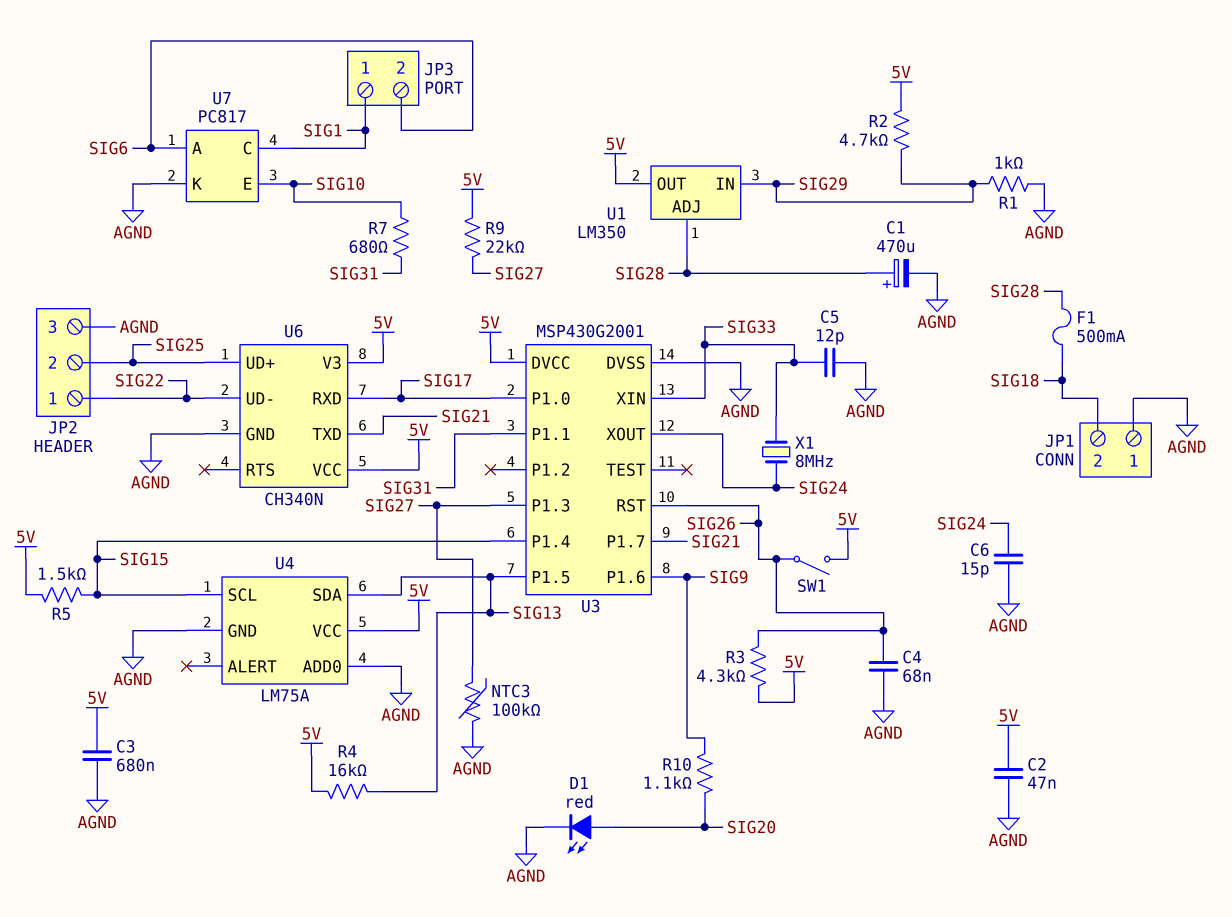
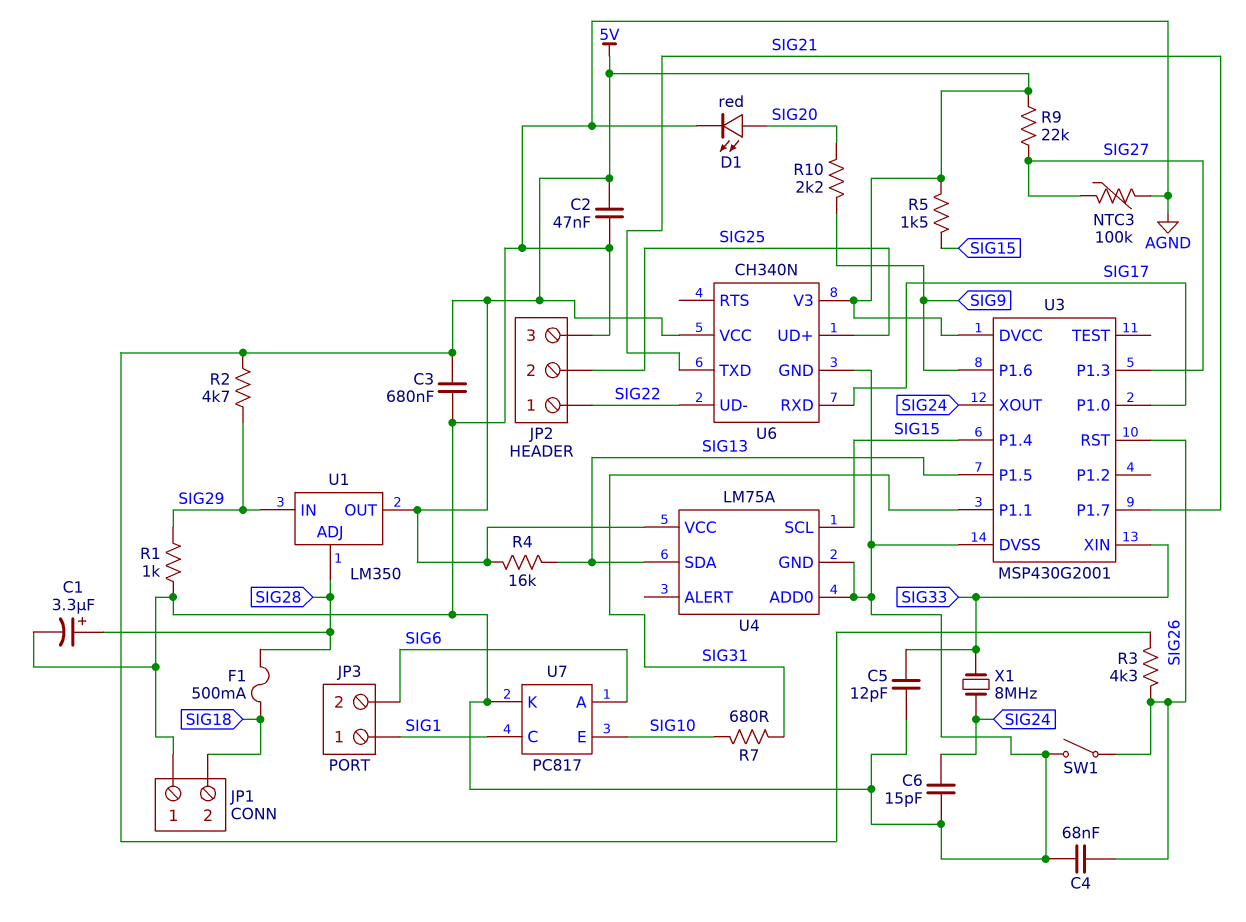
C1: 470uF (plus SIG28, minus AGND) -> 3.3uF (plus SIG28, minus AGND)
R10: 1.1k (SIG9, SIG20) -> 2.2k (SIG9, SIG20)
SW1: switch (5V, SIG26) -> switch (AGND, SIG26)

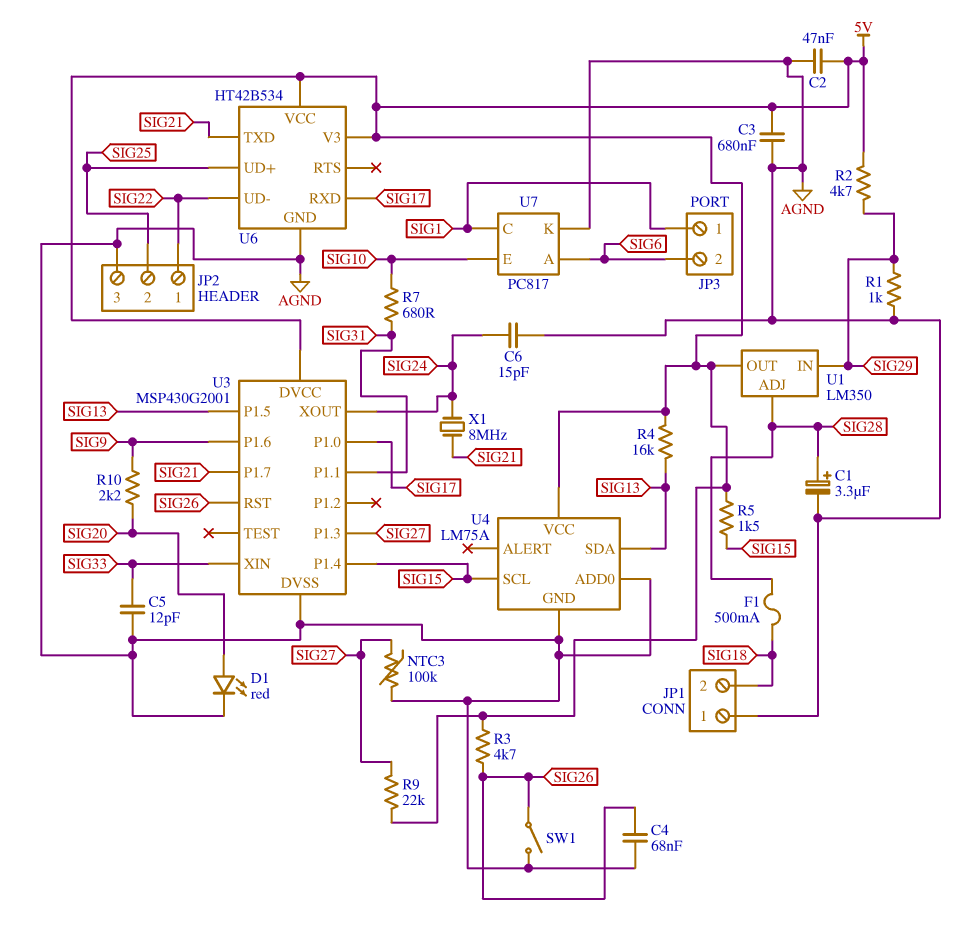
R3: 4.3k (5V, SIG26) -> 4.7k (5V, SIG26)
U6: CH340N -> HT42B534
X1: 8MHz (SIG24, SIG33) -> 8MHz (SIG21, SIG24)

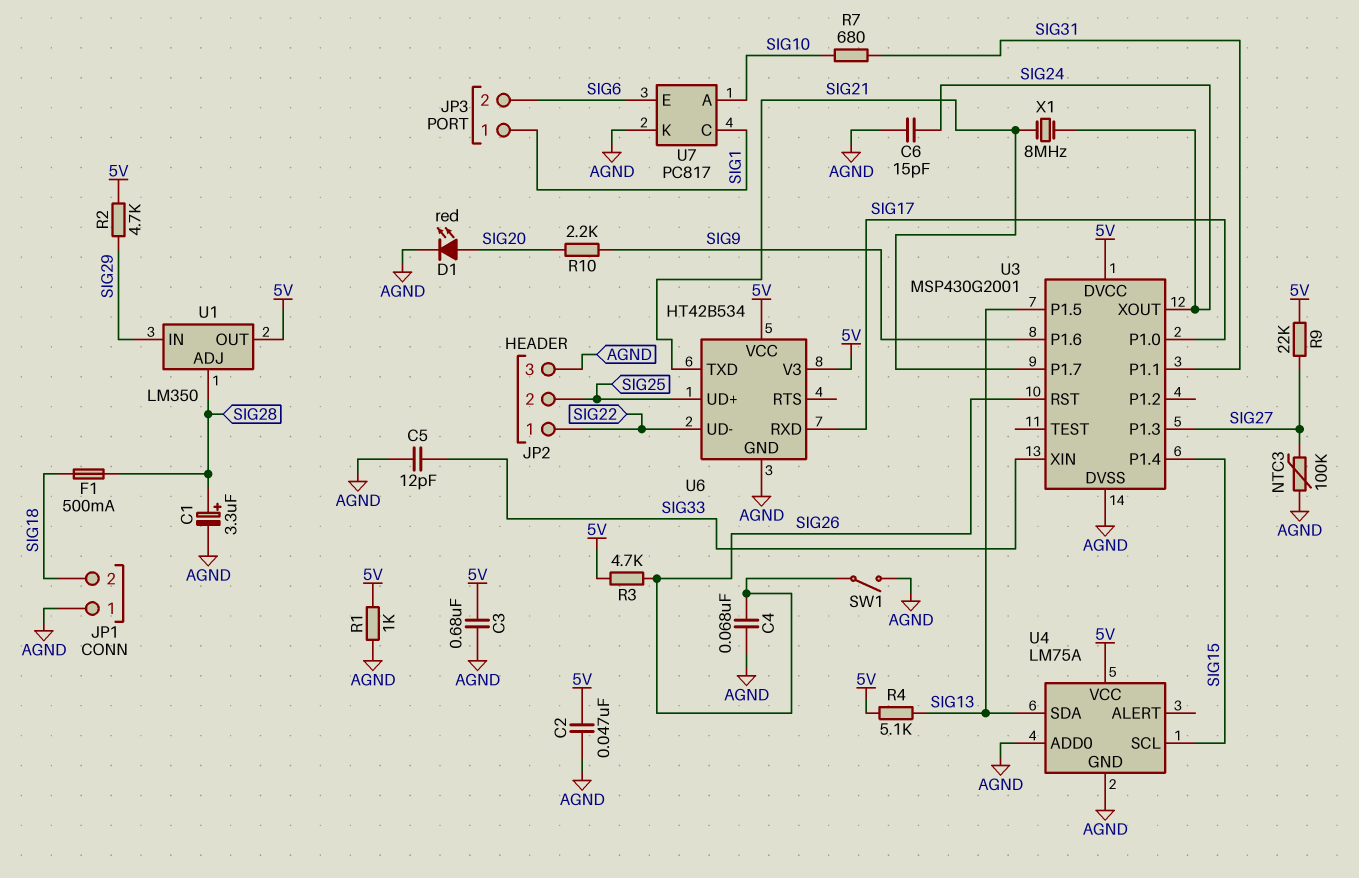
R1: 1k (AGND, SIG29) -> 1k (5V, AGND)
R4: 16k (5V, SIG13) -> 5.1k (5V, SIG13)
R5: 1.5k (5V, SIG15) -> none
U7 pin A: SIG6 -> SIG10
U7 pin E: SIG10 -> SIG6

